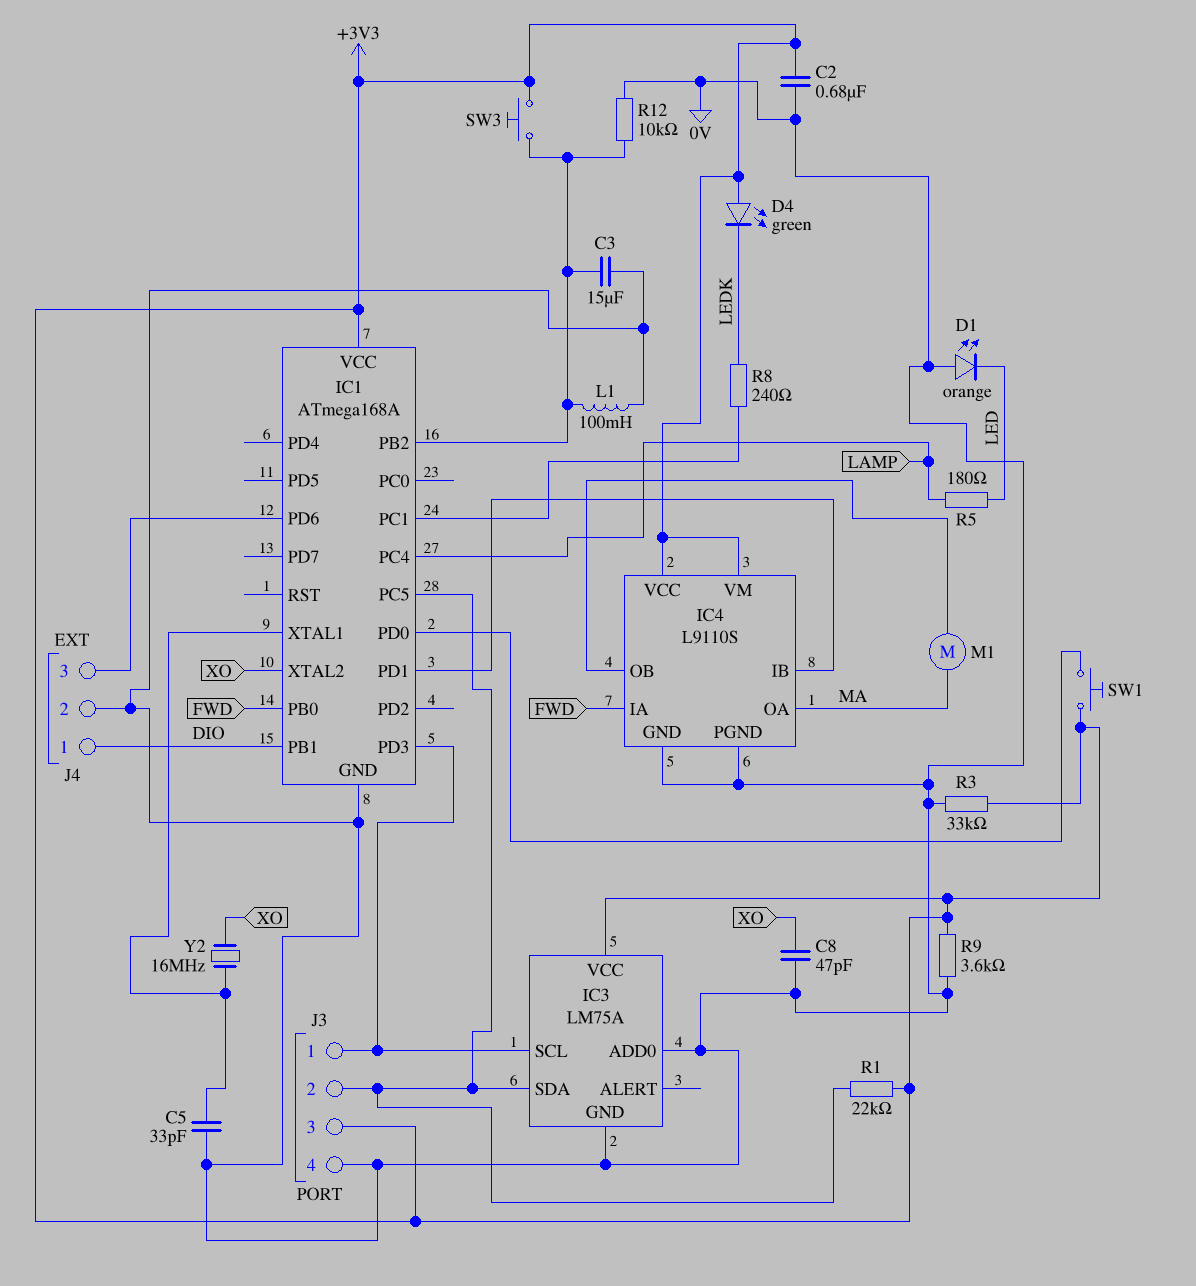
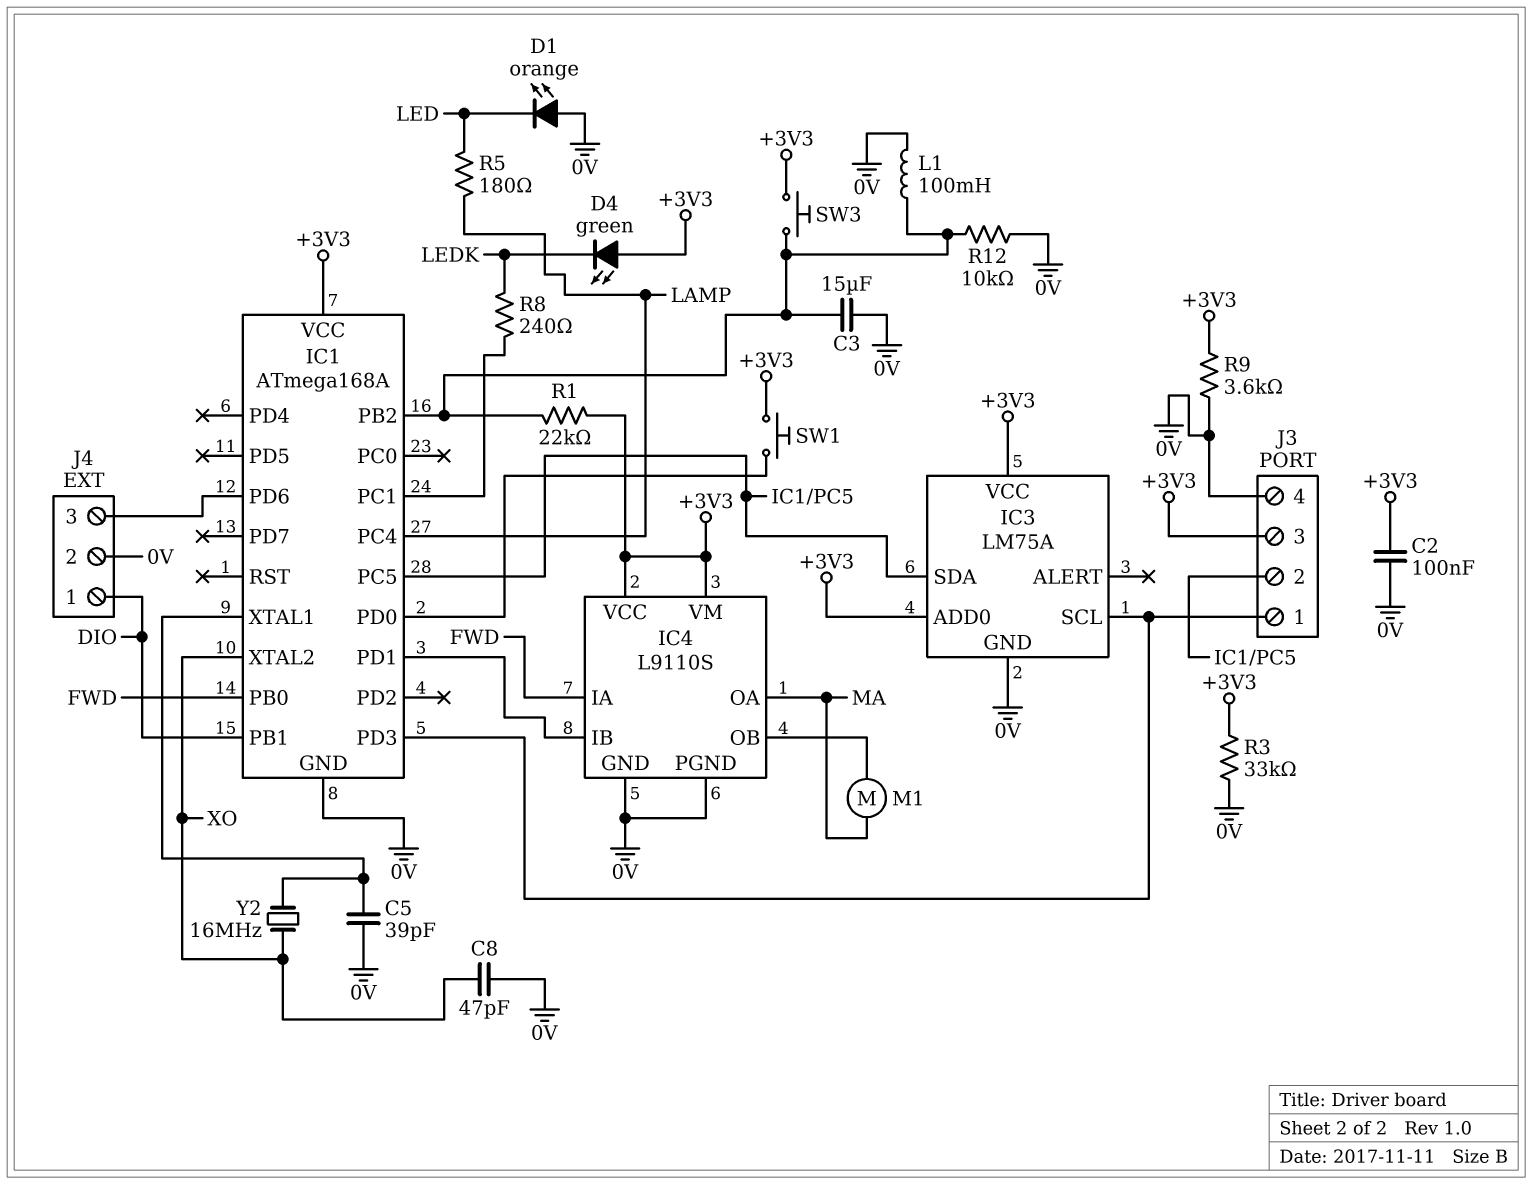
C2: 680nF (+3V3, 0V) -> 100nF (+3V3, 0V)
C5: 33pF (0V, IC1/XTAL1) -> 39pF (0V, IC1/XTAL1)
IC3 pin ADD0: 0V -> +3V3
R1: 22k (+3V3, IC1/PC5) -> 22k (+3V3, IC1/PB2)

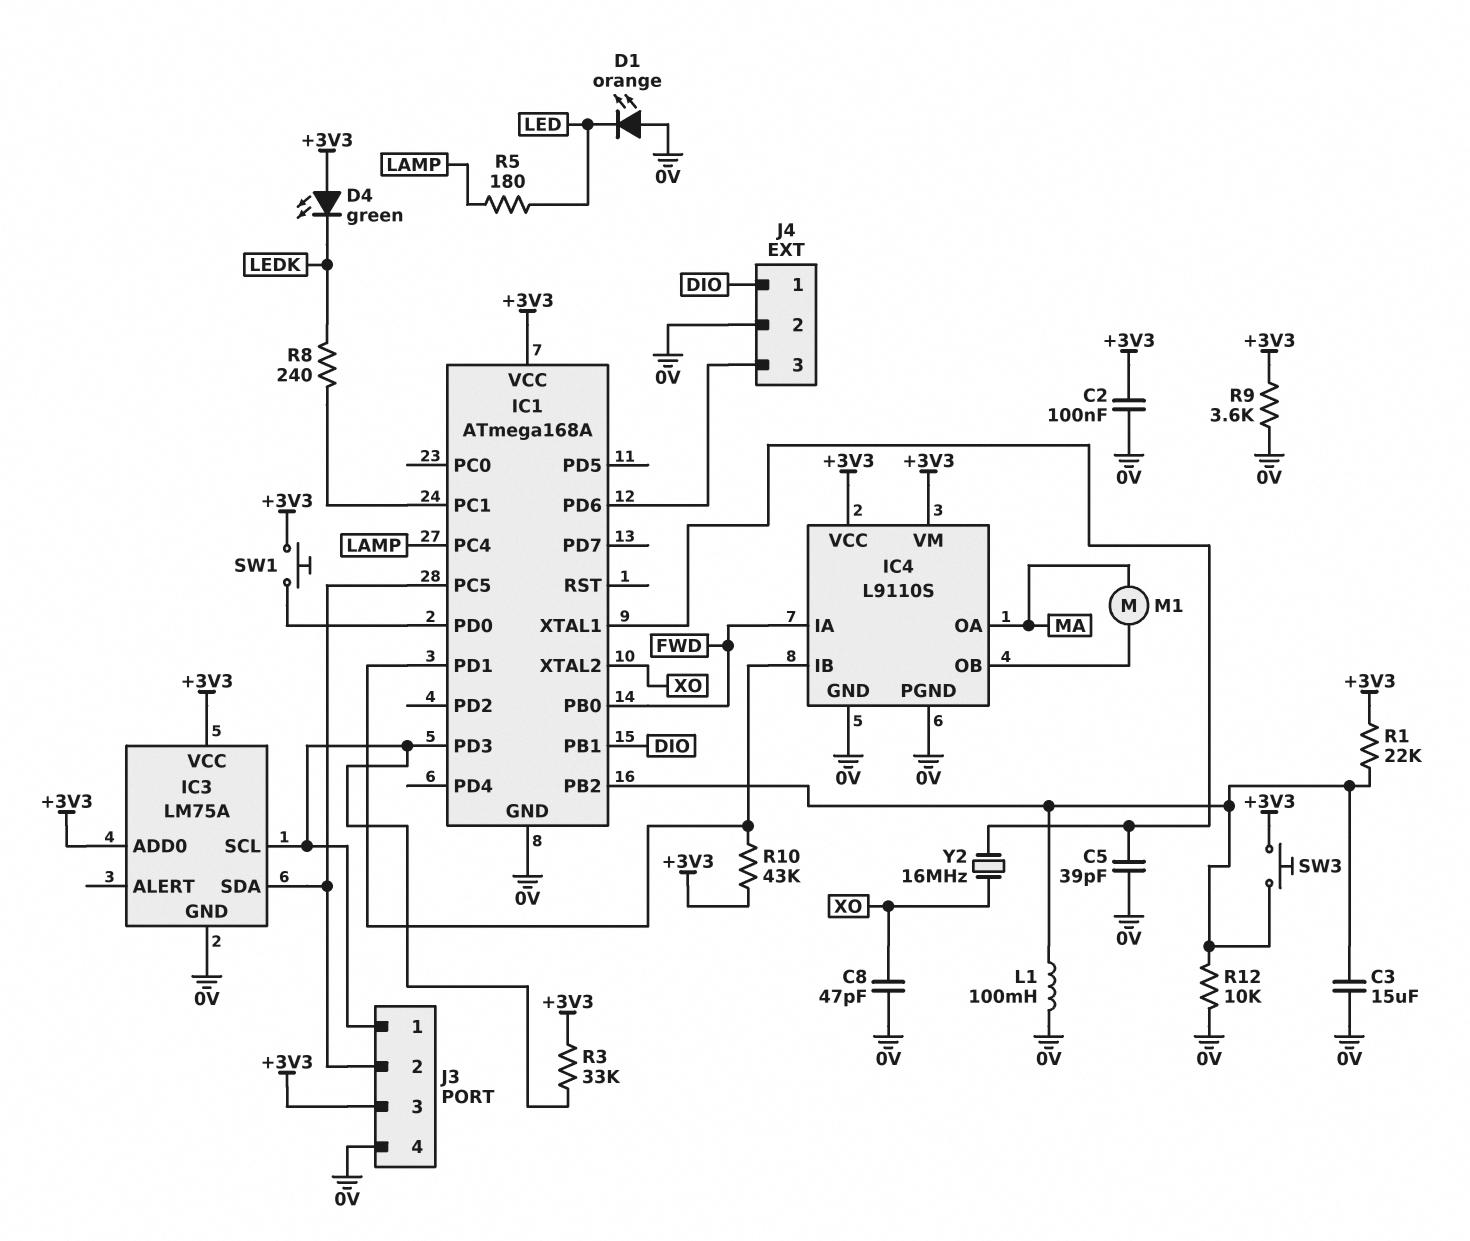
R3: 33k (+3V3, 0V) -> 33k (+3V3, IC1/PD3)
R10: none -> 43k (+3V3, IC1/PD1)

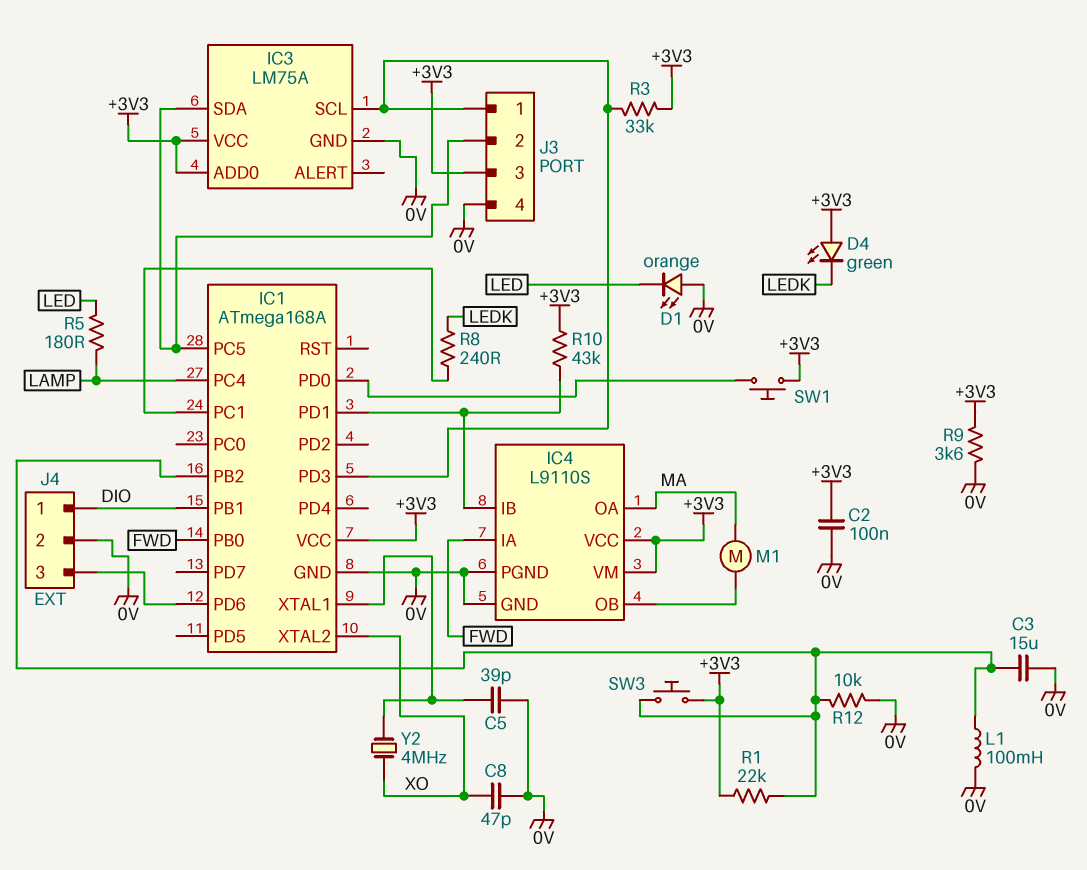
Y2: 16MHz (IC1/XTAL1, XO) -> 4MHz (IC1/XTAL1, XO)

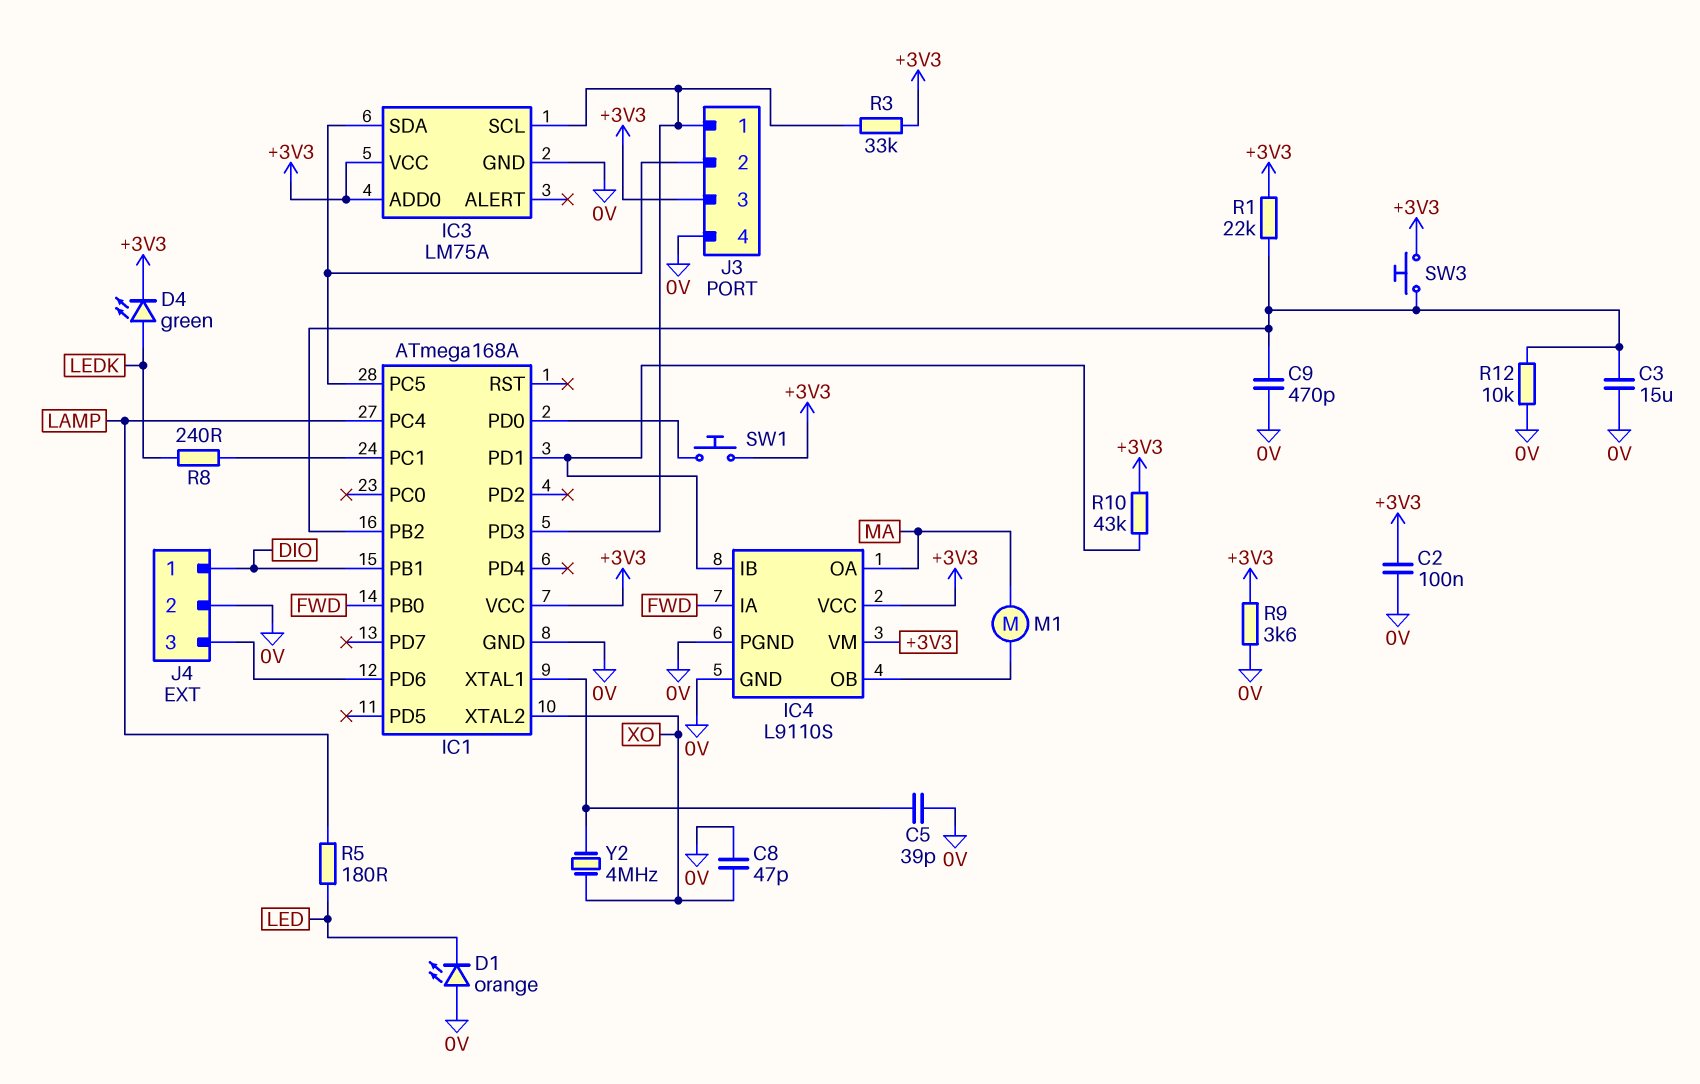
C9: none -> 470pF (0V, IC1/PB2)
D4: LED green (A +3V3, K LEDK) -> LED green (A LEDK, K +3V3)
L1: 100mH (0V, IC1/PB2) -> none

